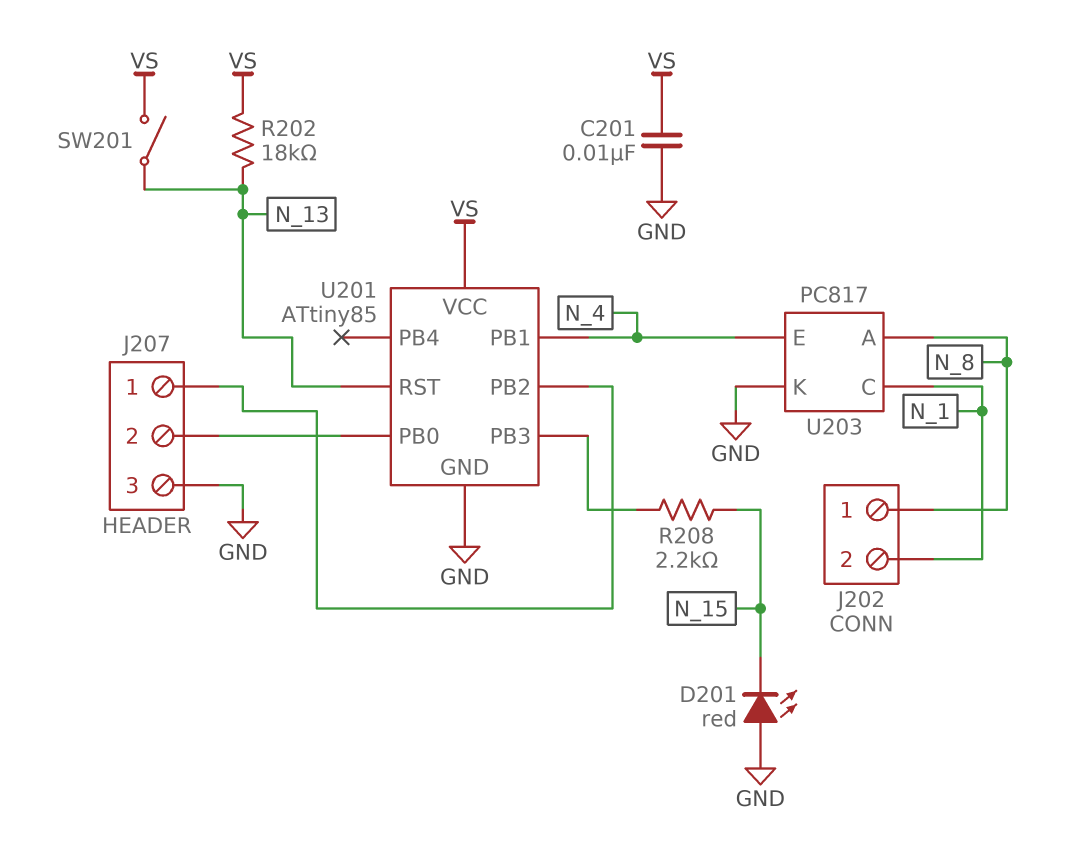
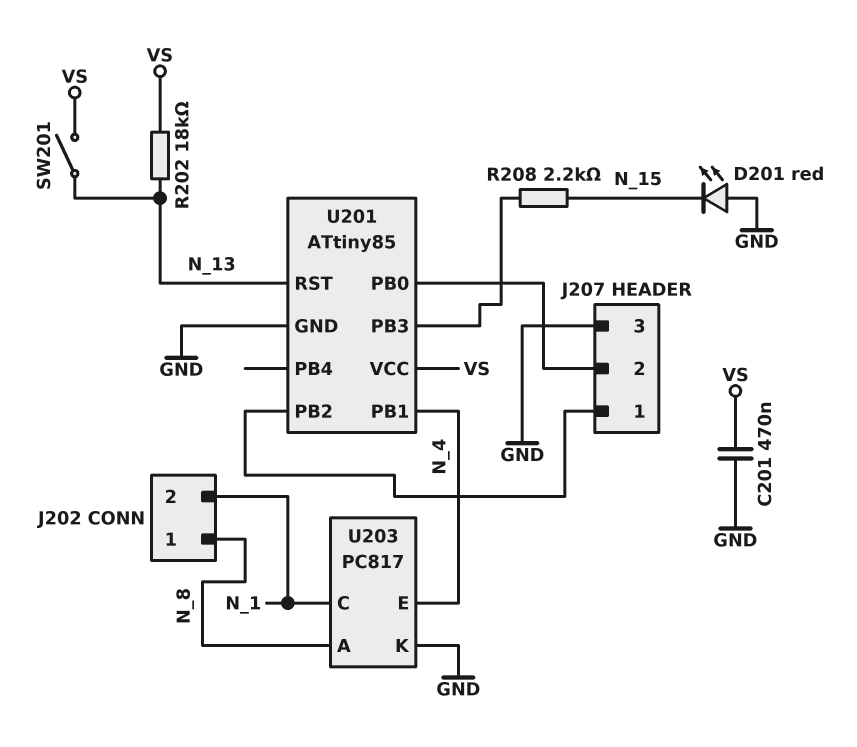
C201: 10nF (GND, VS) -> 470nF (GND, VS)

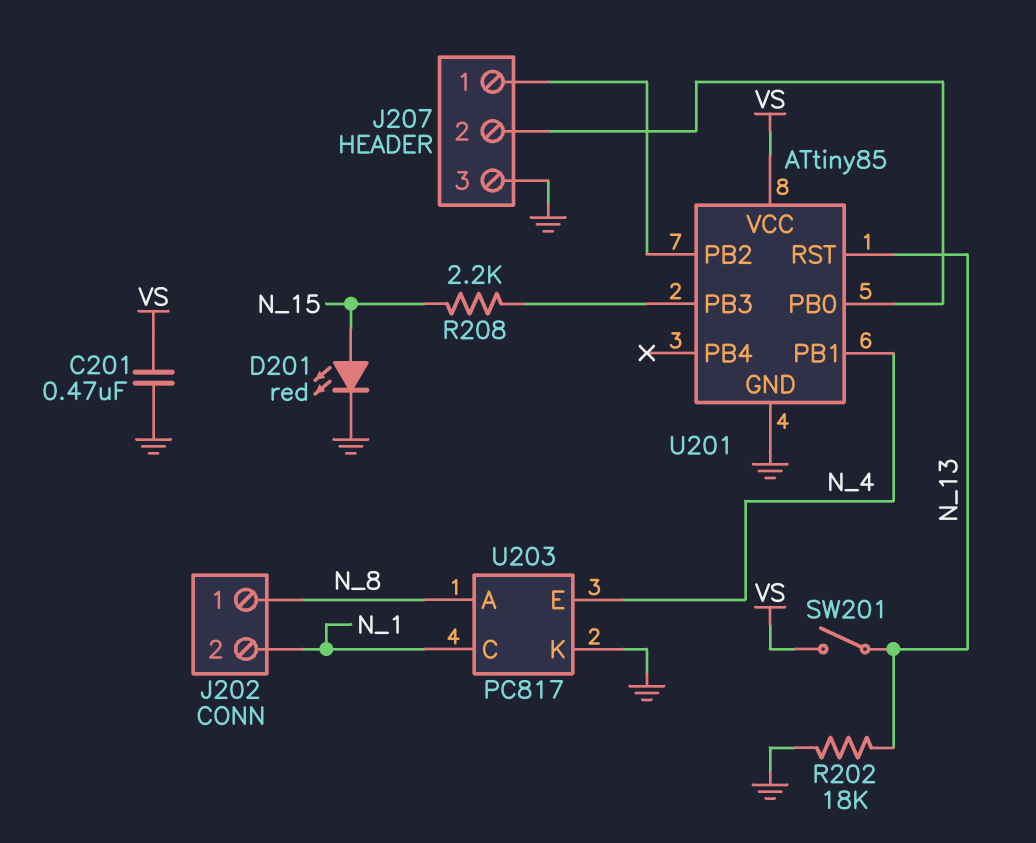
D201: LED red (A GND, K N_15) -> LED red (A N_15, K GND)
R202: 18k (N_13, VS) -> 18k (GND, N_13)

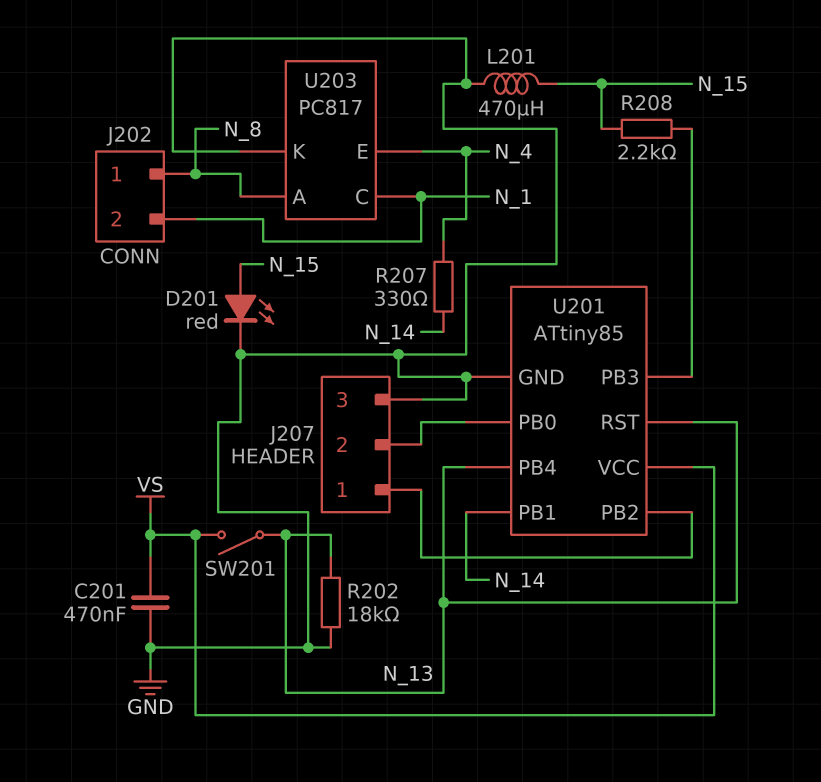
L201: none -> 470uH (GND, N_15)
R207: none -> 330 (N_4, N_14)
U201 pin PB1: N_4 -> N_14
U201 pin PB4: none -> N_13

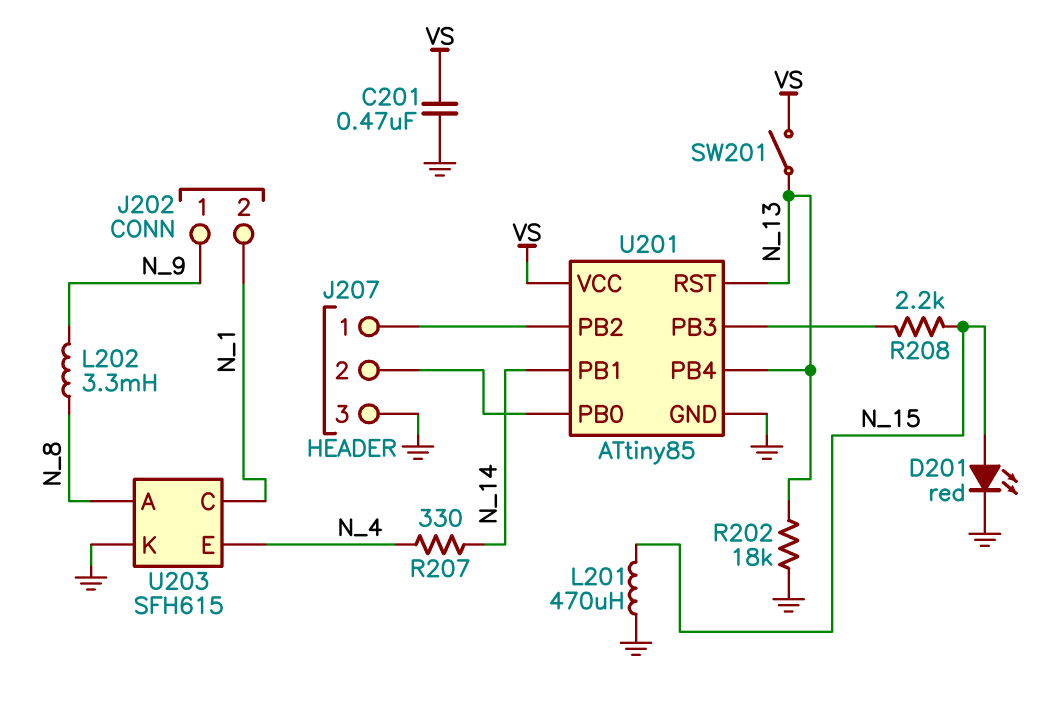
J202 pin 1: N_8 -> N_9
L202: none -> 3.3mH (N_8, N_9)
U203: PC817 -> SFH615

